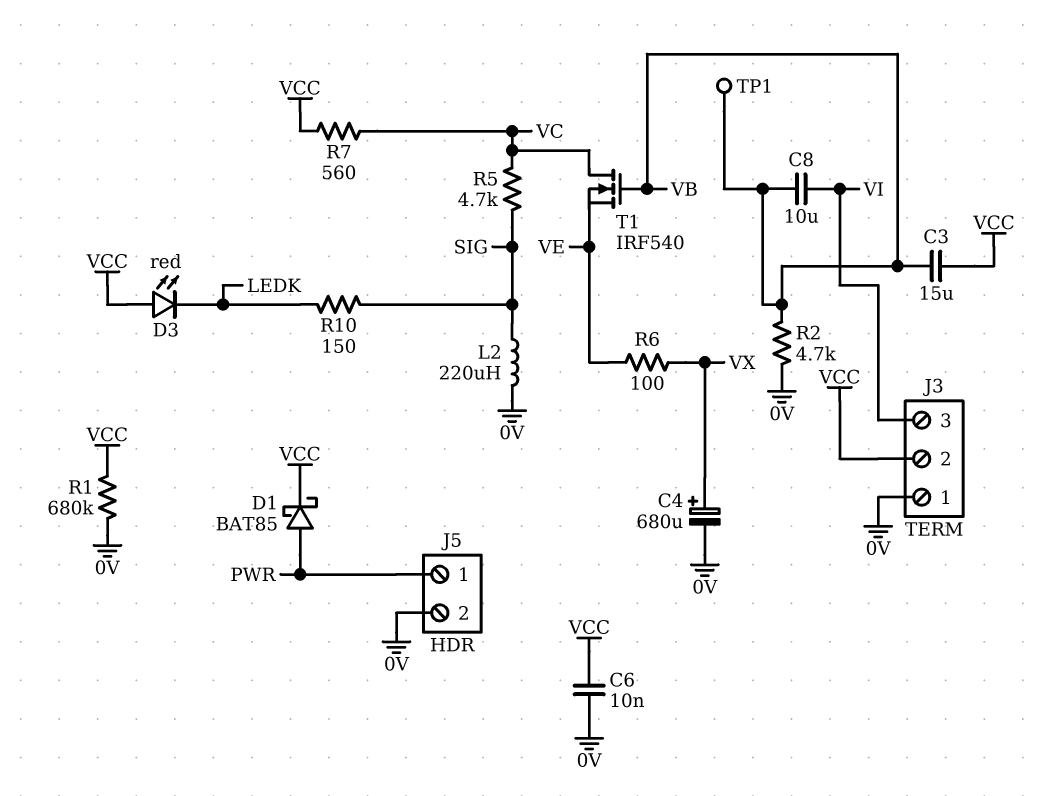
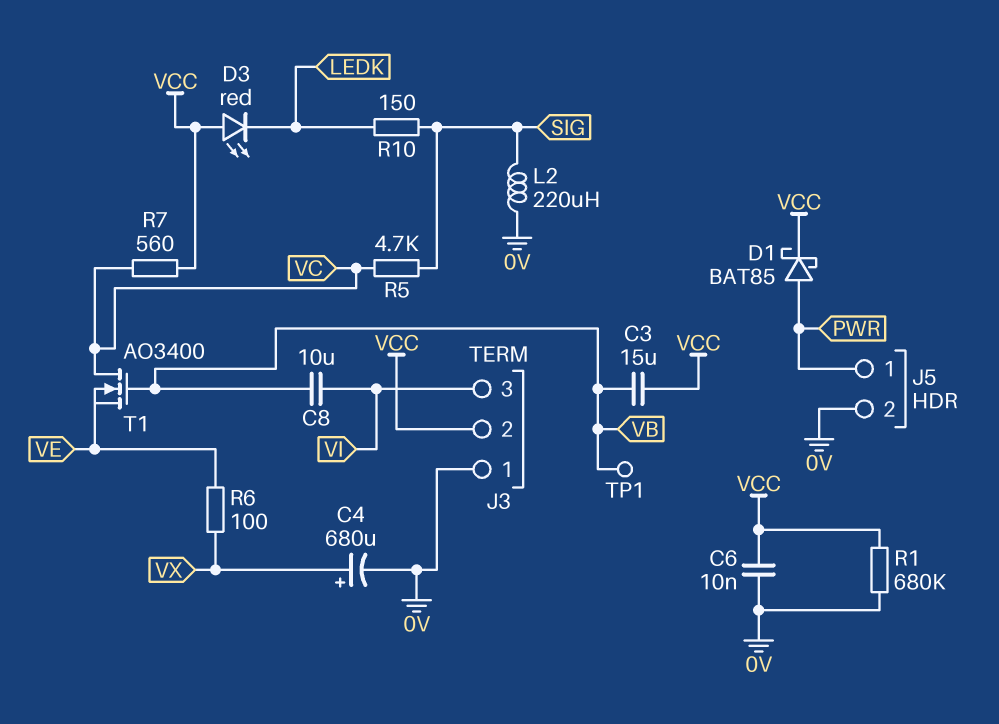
R2: 4.7k (0V, VB) -> none
T1: NMOS IRF540 (G VB, D VC, S VE) -> NMOS AO3400 (G VB, D VC, S VE)

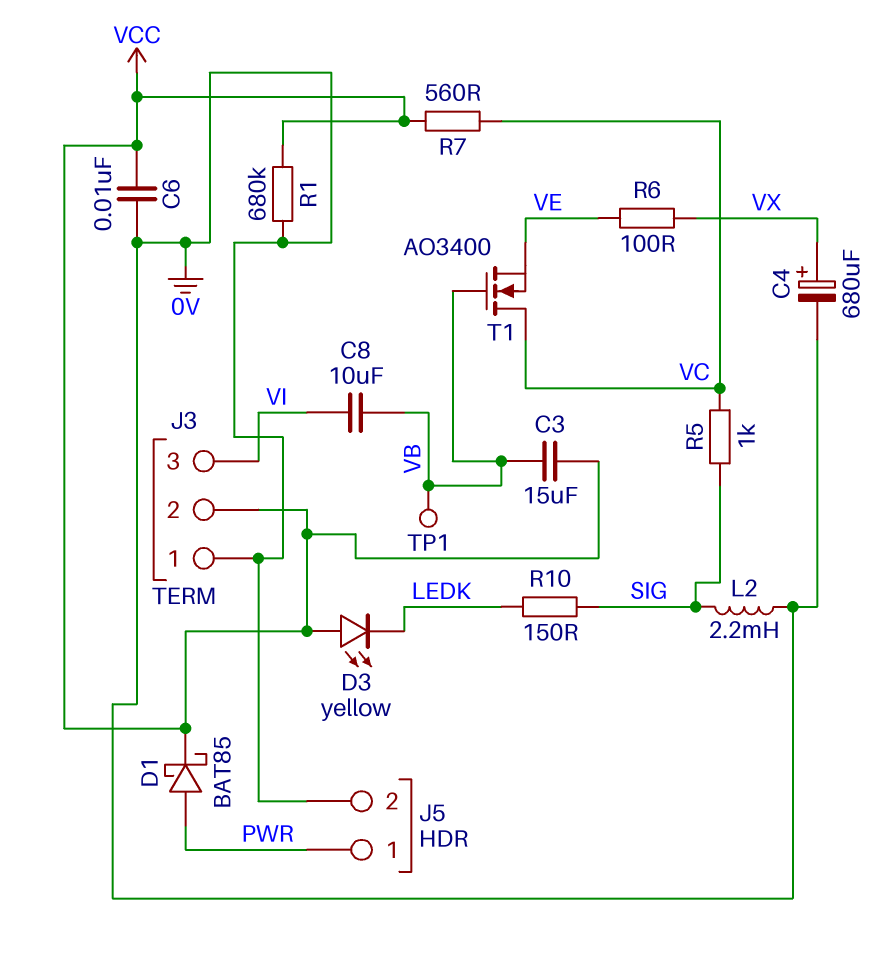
D3: LED red (A VCC, K LEDK) -> LED yellow (A VCC, K LEDK)
L2: 220uH (0V, SIG) -> 2.2mH (0V, SIG)
R5: 4.7k (SIG, VC) -> 1k (SIG, VC)

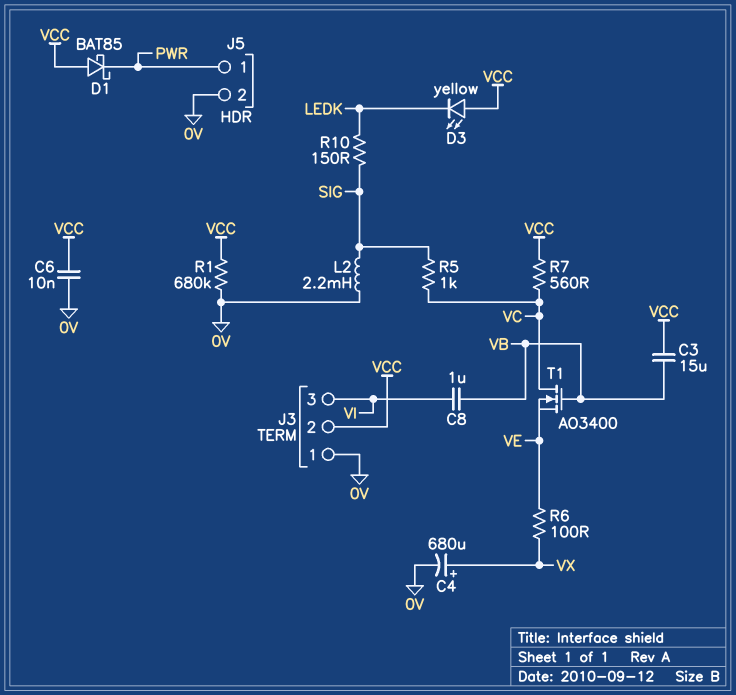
C8: 10uF (VB, VI) -> 1uF (VB, VI)
D1: schottky BAT85 (A PWR, K VCC) -> schottky BAT85 (A VCC, K PWR)
TP1: test point (VB) -> none

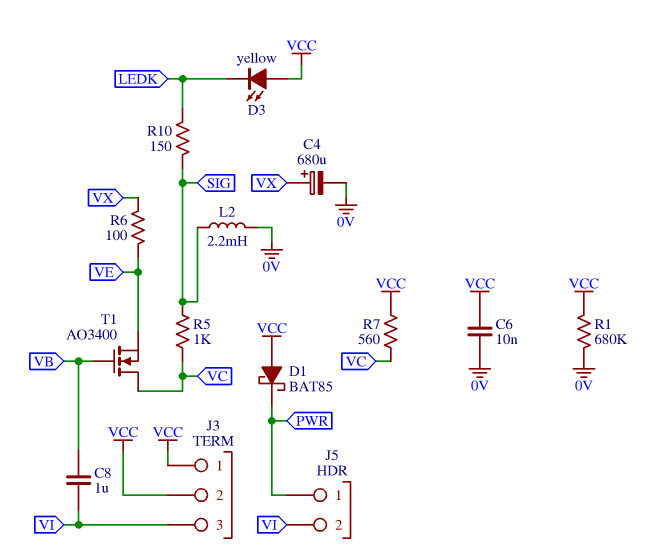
C3: 15uF (VB, VCC) -> none
J3 pin 1: 0V -> VCC
J5 pin 2: 0V -> VI

